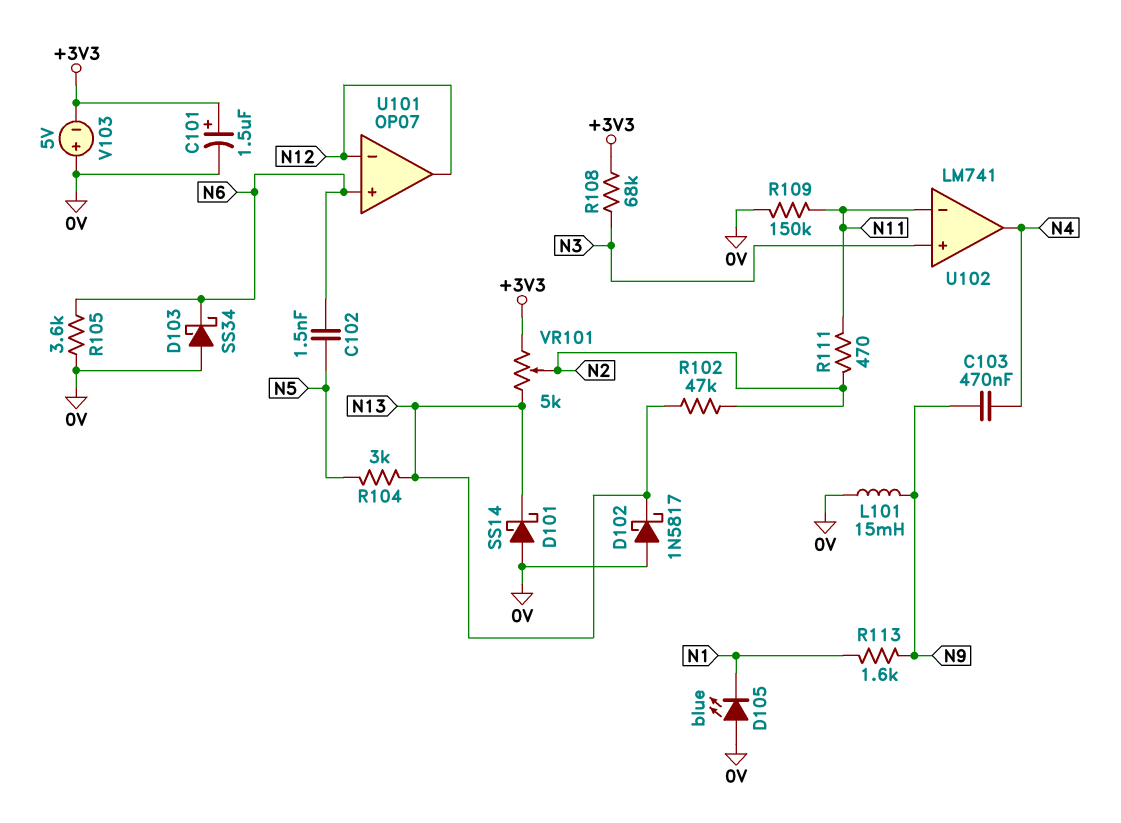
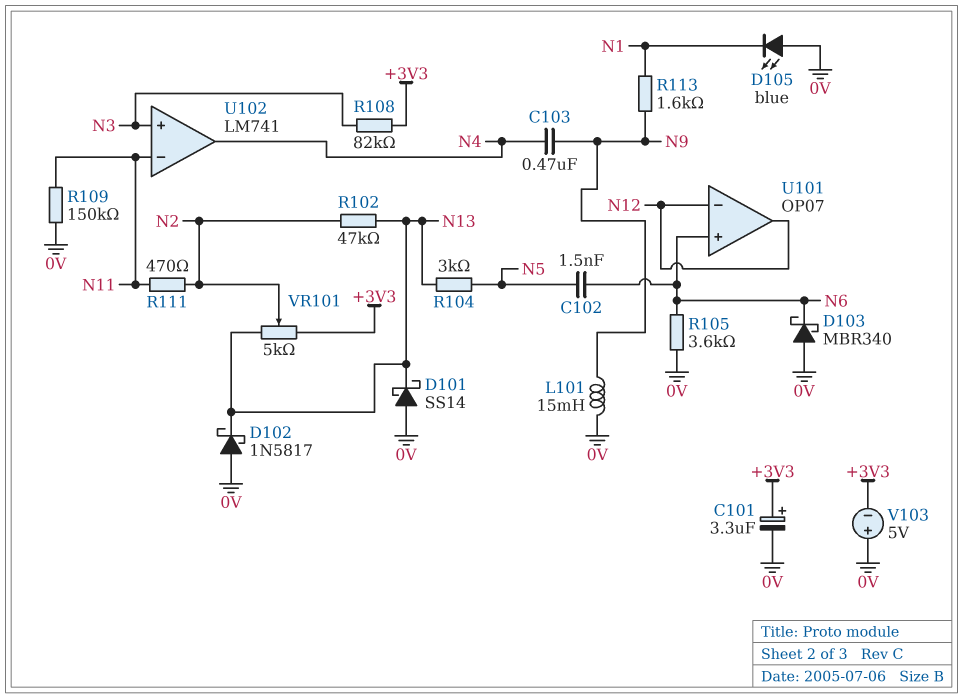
C101: 1.5uF (plus +3V3, minus 0V) -> 3.3uF (plus +3V3, minus 0V)
D103: schottky SS34 (A 0V, K N6) -> schottky MBR340 (A 0V, K N6)
R108: 68k (+3V3, N3) -> 82k (+3V3, N3)

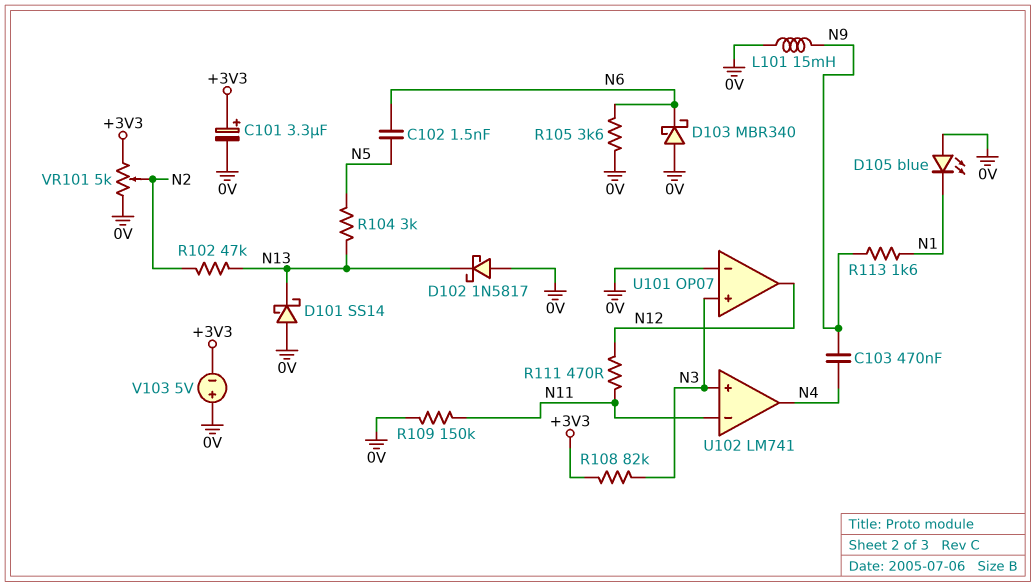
R111: 470 (N2, N11) -> 470 (N11, N12)
U101 pin in+: N6 -> N3
U101 pin in-: N12 -> 0V
VR101: 5k (+3V3, N13, wiper N2) -> 5k (+3V3, 0V, wiper N2)

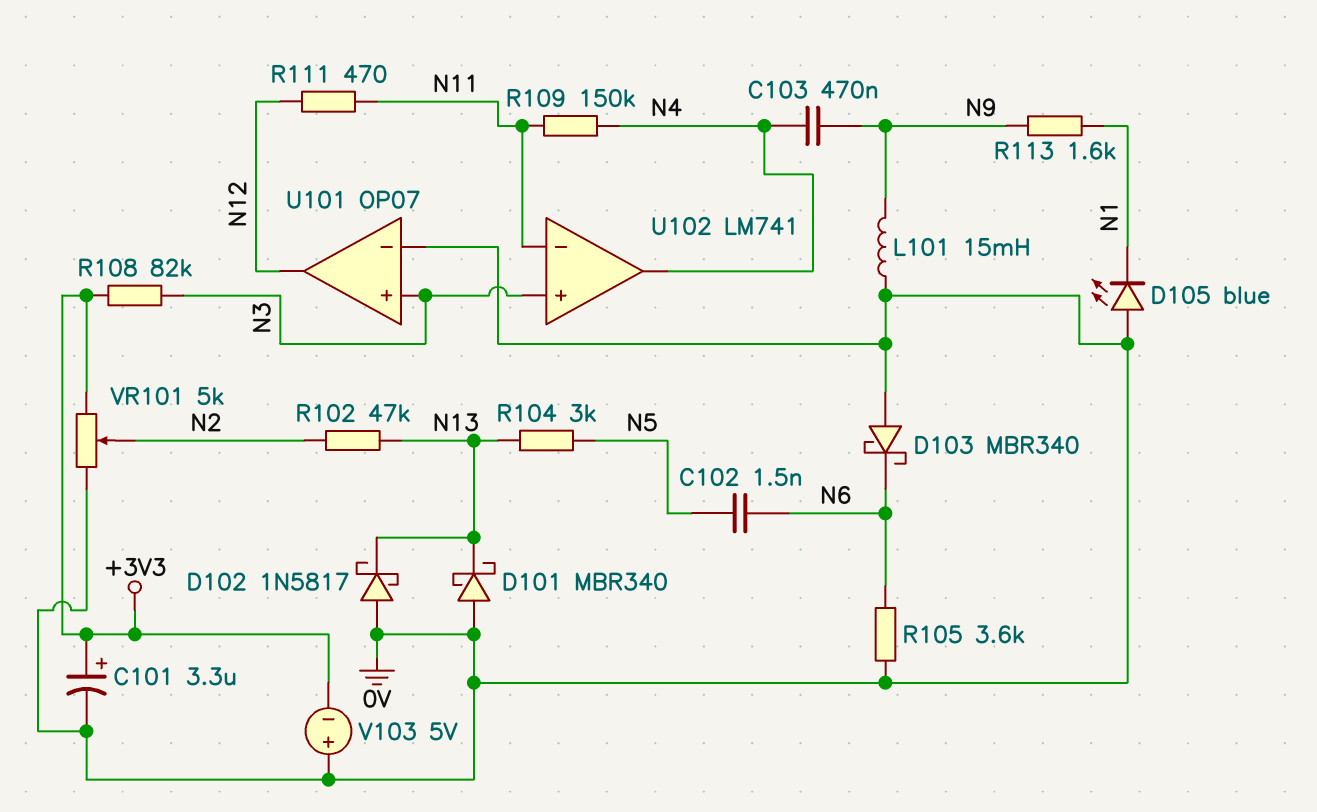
D101: schottky SS14 (A 0V, K N13) -> schottky MBR340 (A 0V, K N13)
R109: 150k (0V, N11) -> 150k (N4, N11)

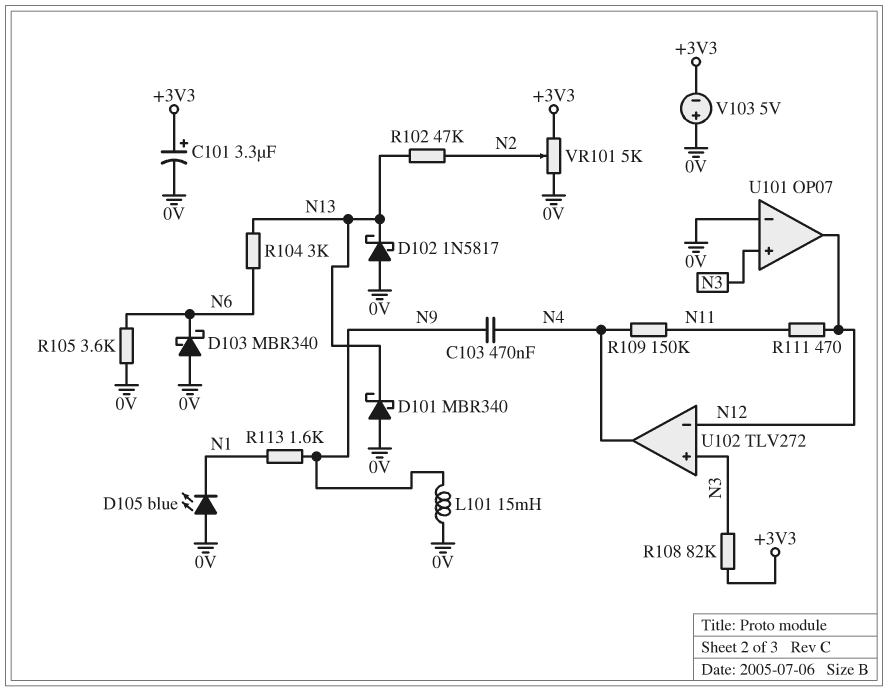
C102: 1.5nF (N5, N6) -> none
R104: 3k (N5, N13) -> 3k (N6, N13)
U102: LM741 -> TLV272
U102 pin in-: N11 -> N12

